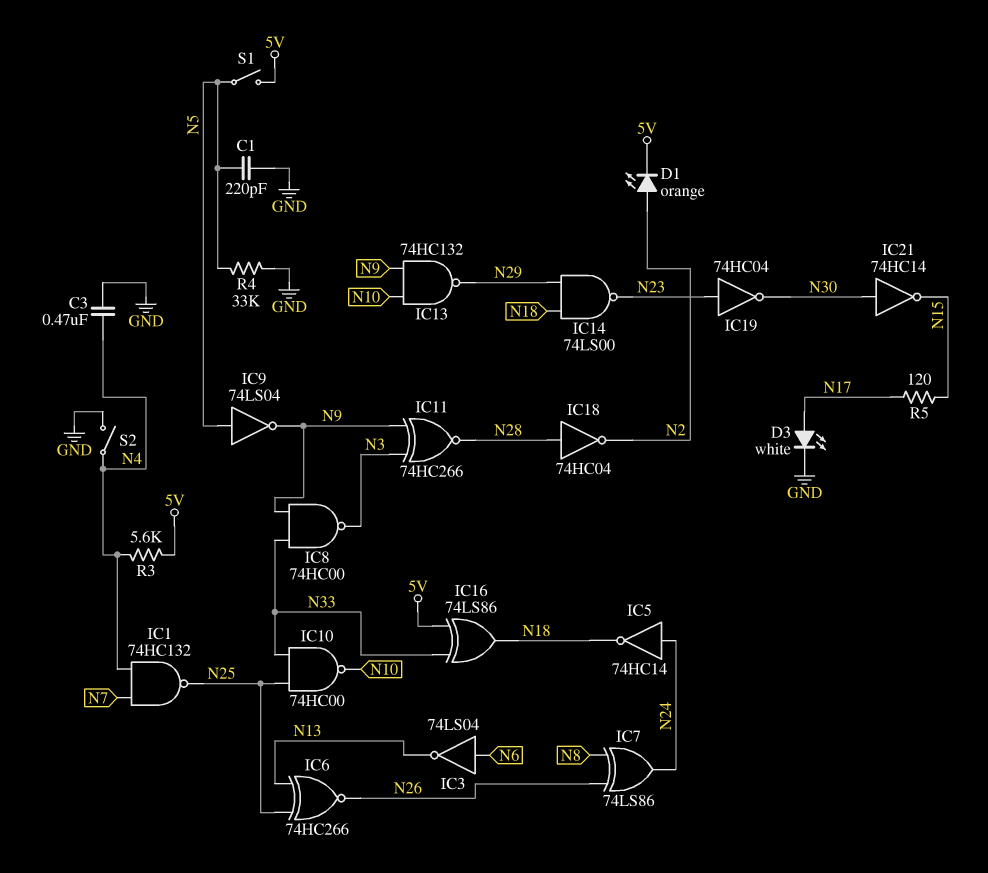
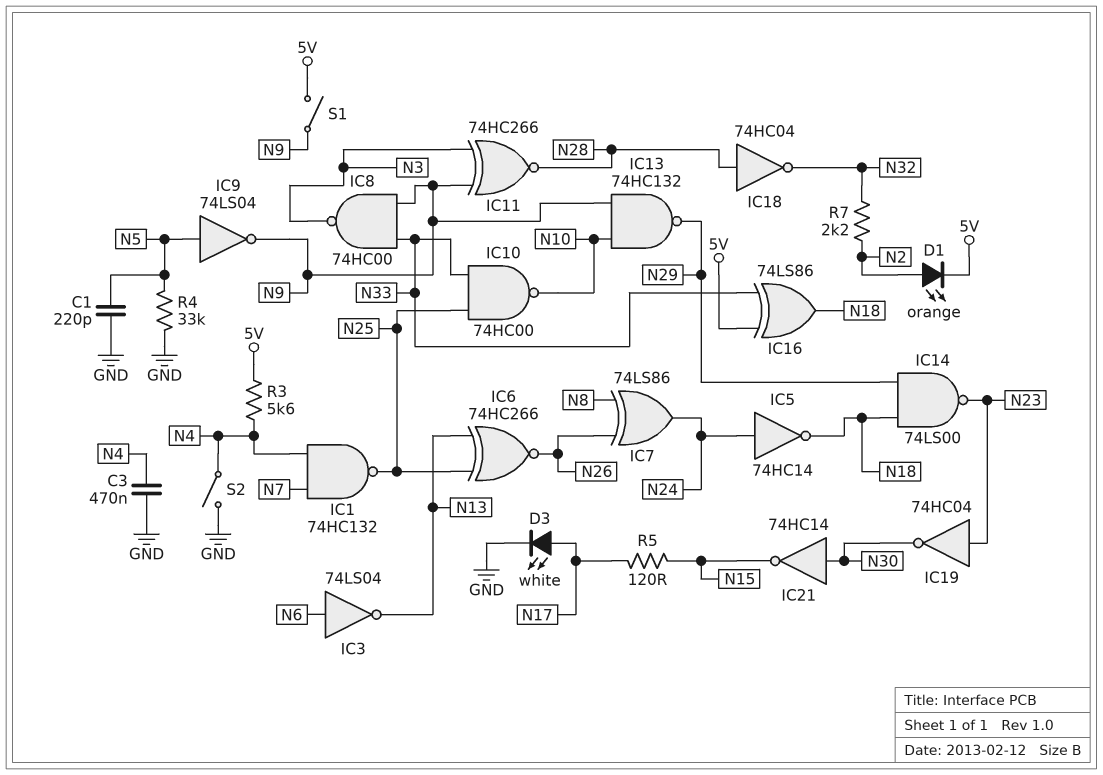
IC18: NOT 74HC04 (in N28, out N2) -> NOT 74HC04 (in N28, out N32)
R7: none -> 2.2k (N2, N32)
S1: switch (5V, N5) -> switch (5V, N9)

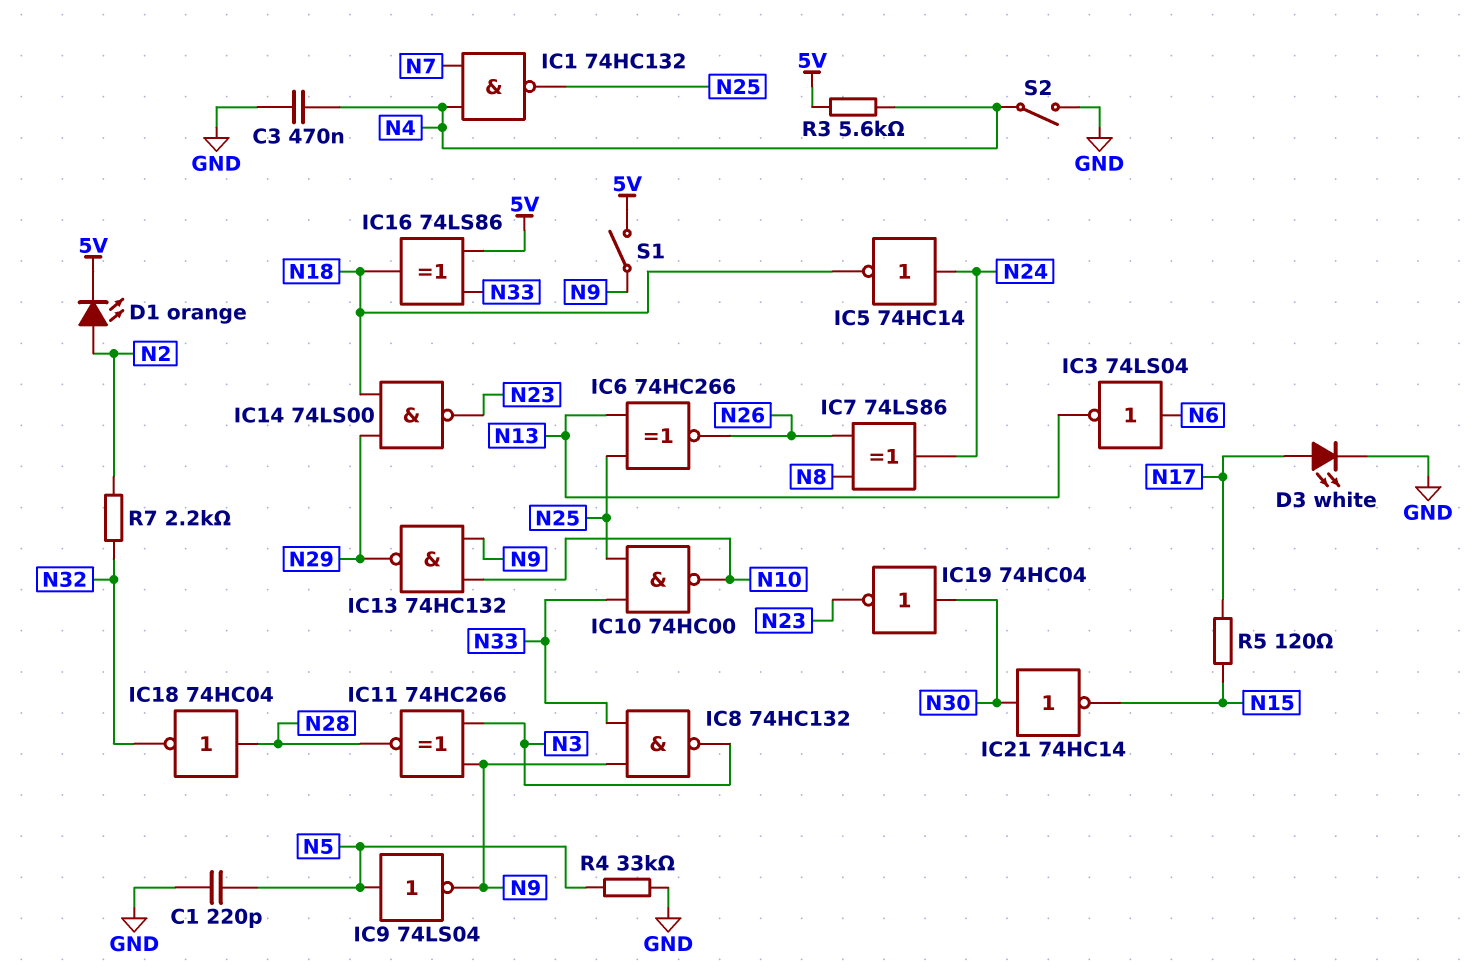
IC8: NAND 74HC00 (in N9, in N33, out N3) -> NAND 74HC132 (in N9, in N33, out N3)
IC19: NOT 74HC04 (in N23, out N30) -> NOT 74HC04 (in N30, out N23)

